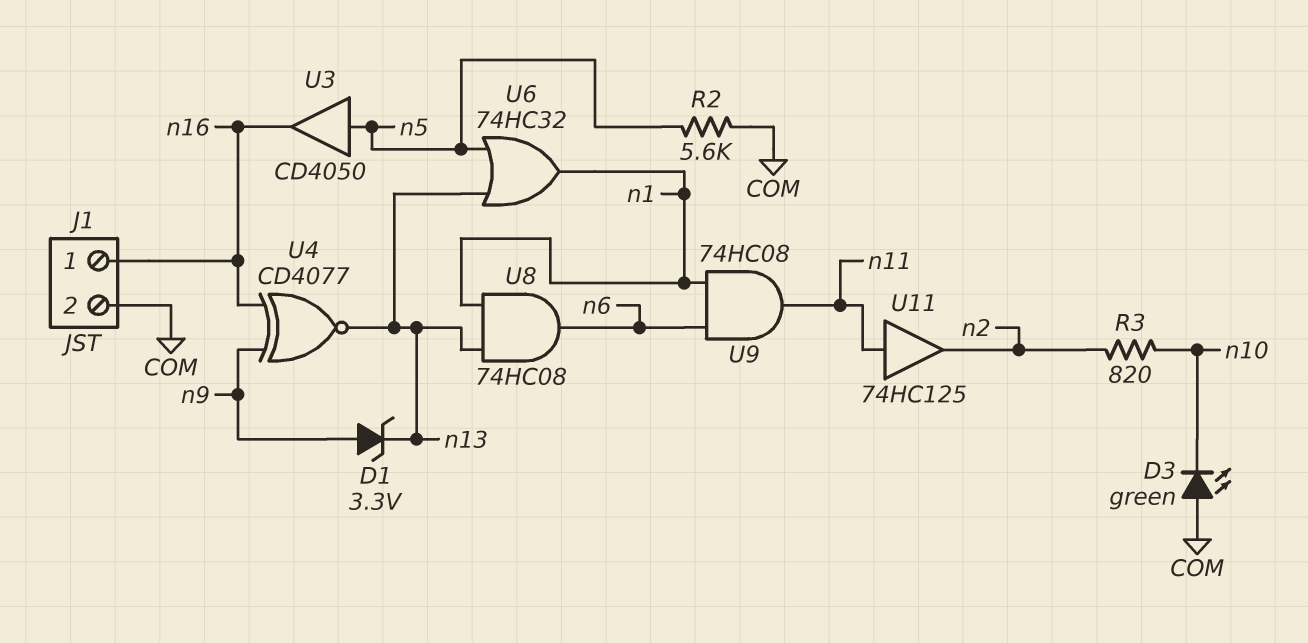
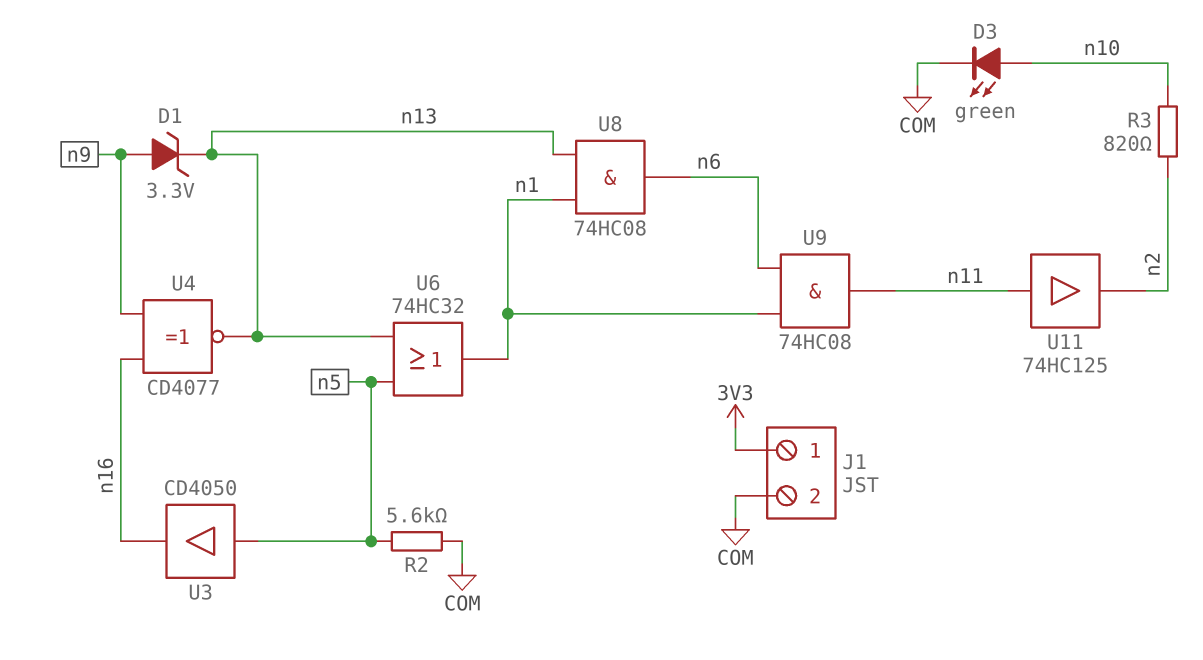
D3: LED green (A COM, K n10) -> LED green (A n10, K COM)
J1 pin 1: n16 -> 3V3

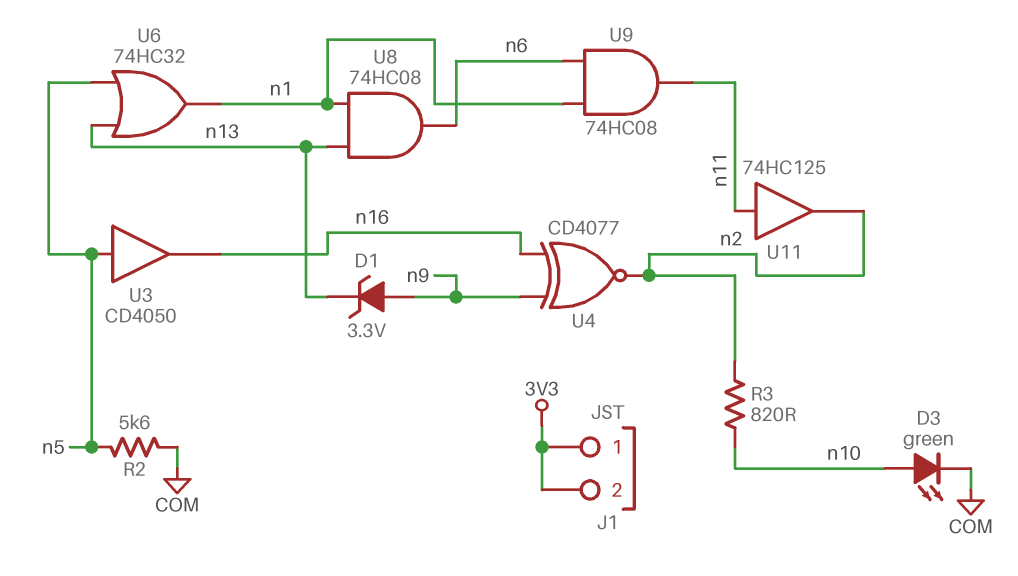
J1 pin 2: COM -> 3V3
U4: XNOR CD4077 (in n9, in n16, out n13) -> XNOR CD4077 (in n9, in n16, out n2)

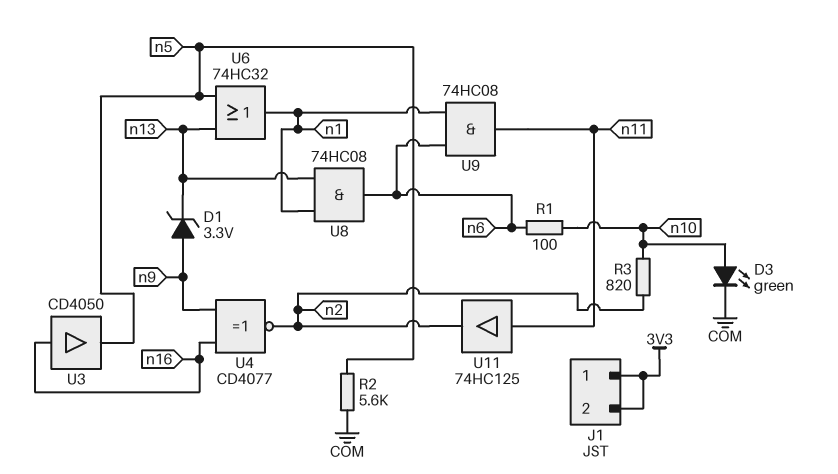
R1: none -> 100 (n6, n10)
U3: buffer CD4050 (in n5, out n16) -> buffer CD4050 (in n16, out n5)

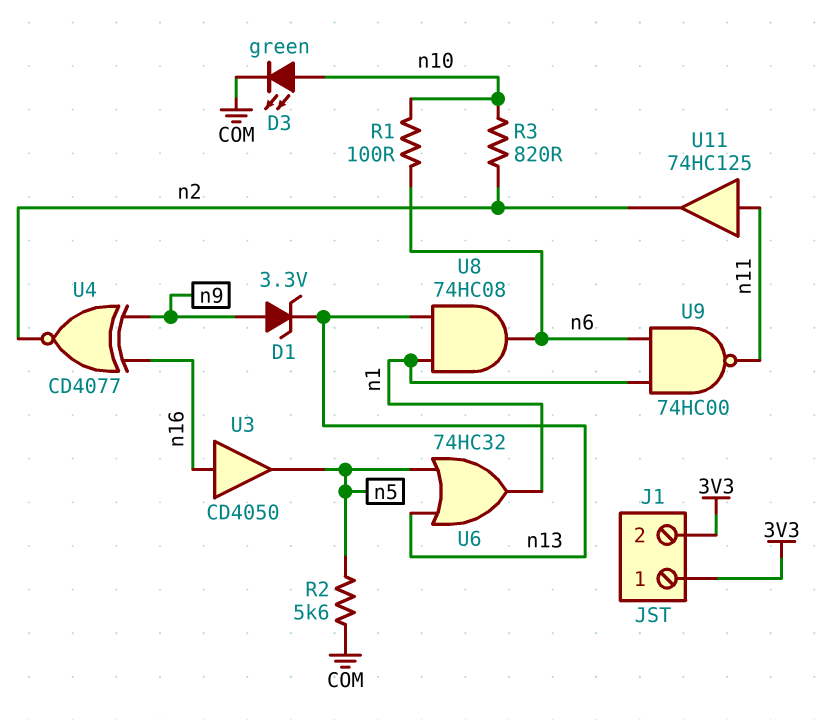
U9: AND 74HC08 (in n1, in n6, out n11) -> NAND 74HC00 (in n1, in n6, out n11)

